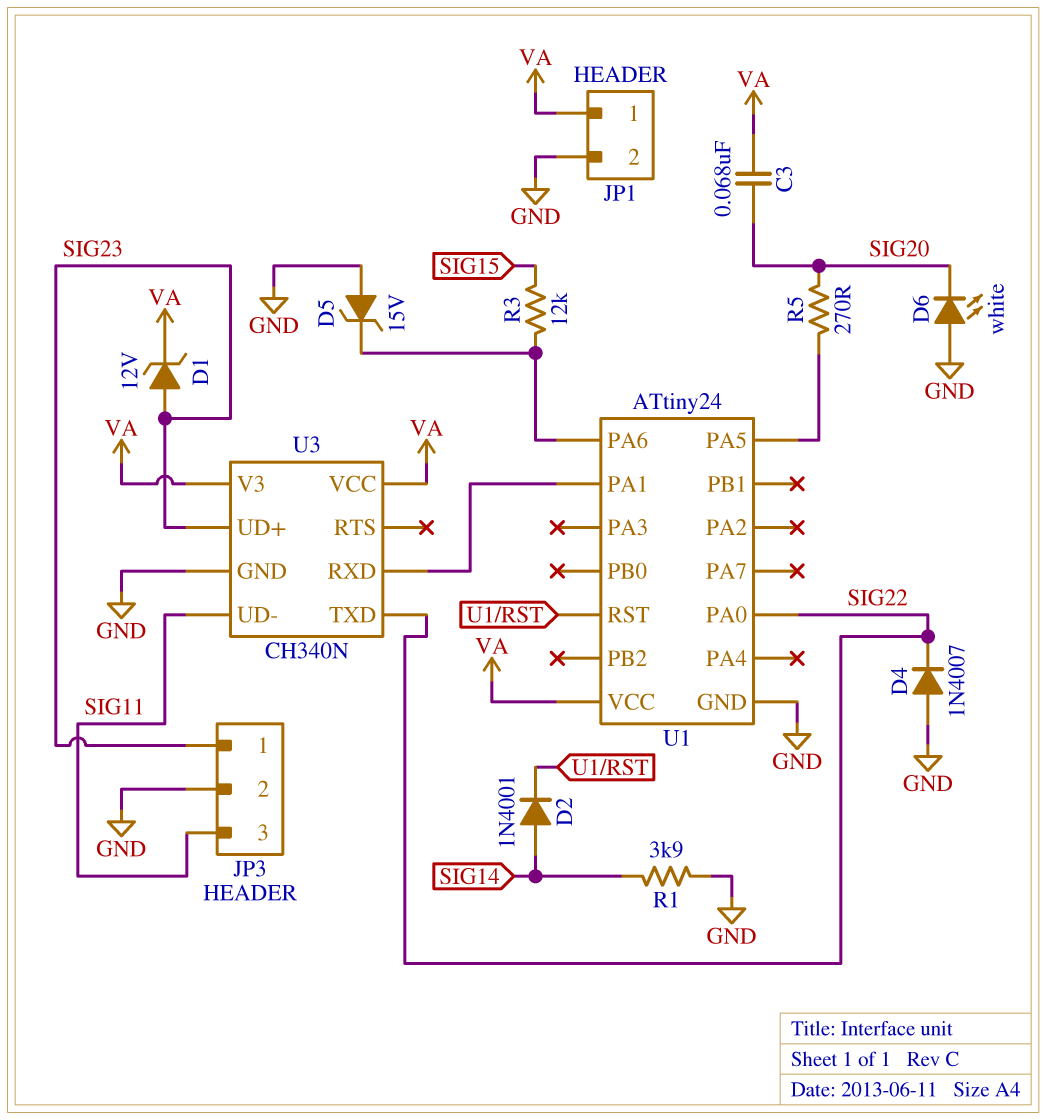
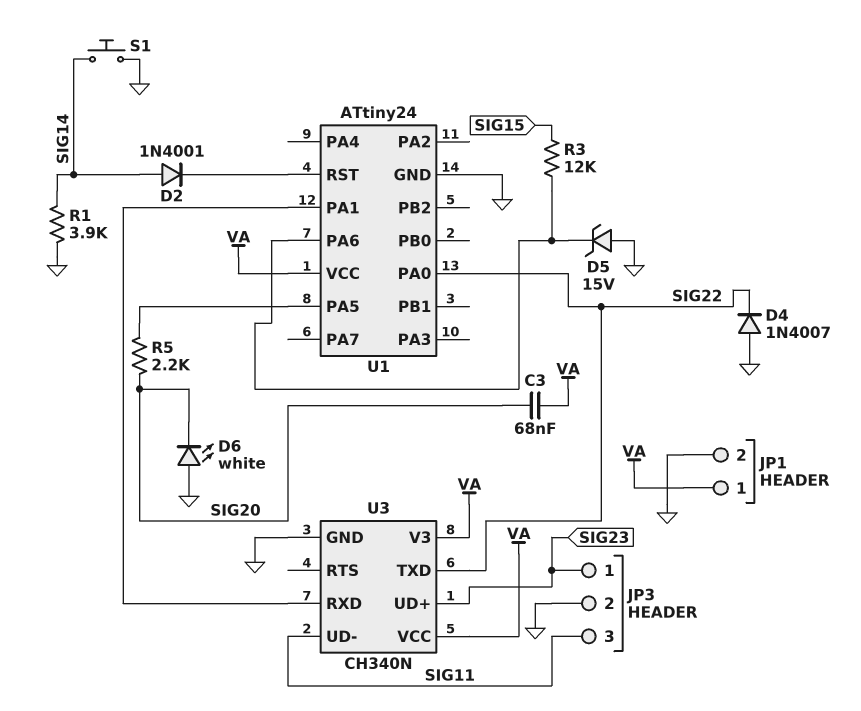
D1: zener 12V (A SIG23, K VA) -> none
R5: 270 (SIG20, U1/PA5) -> 2.2k (SIG20, U1/PA5)
S1: none -> button (GND, SIG14)

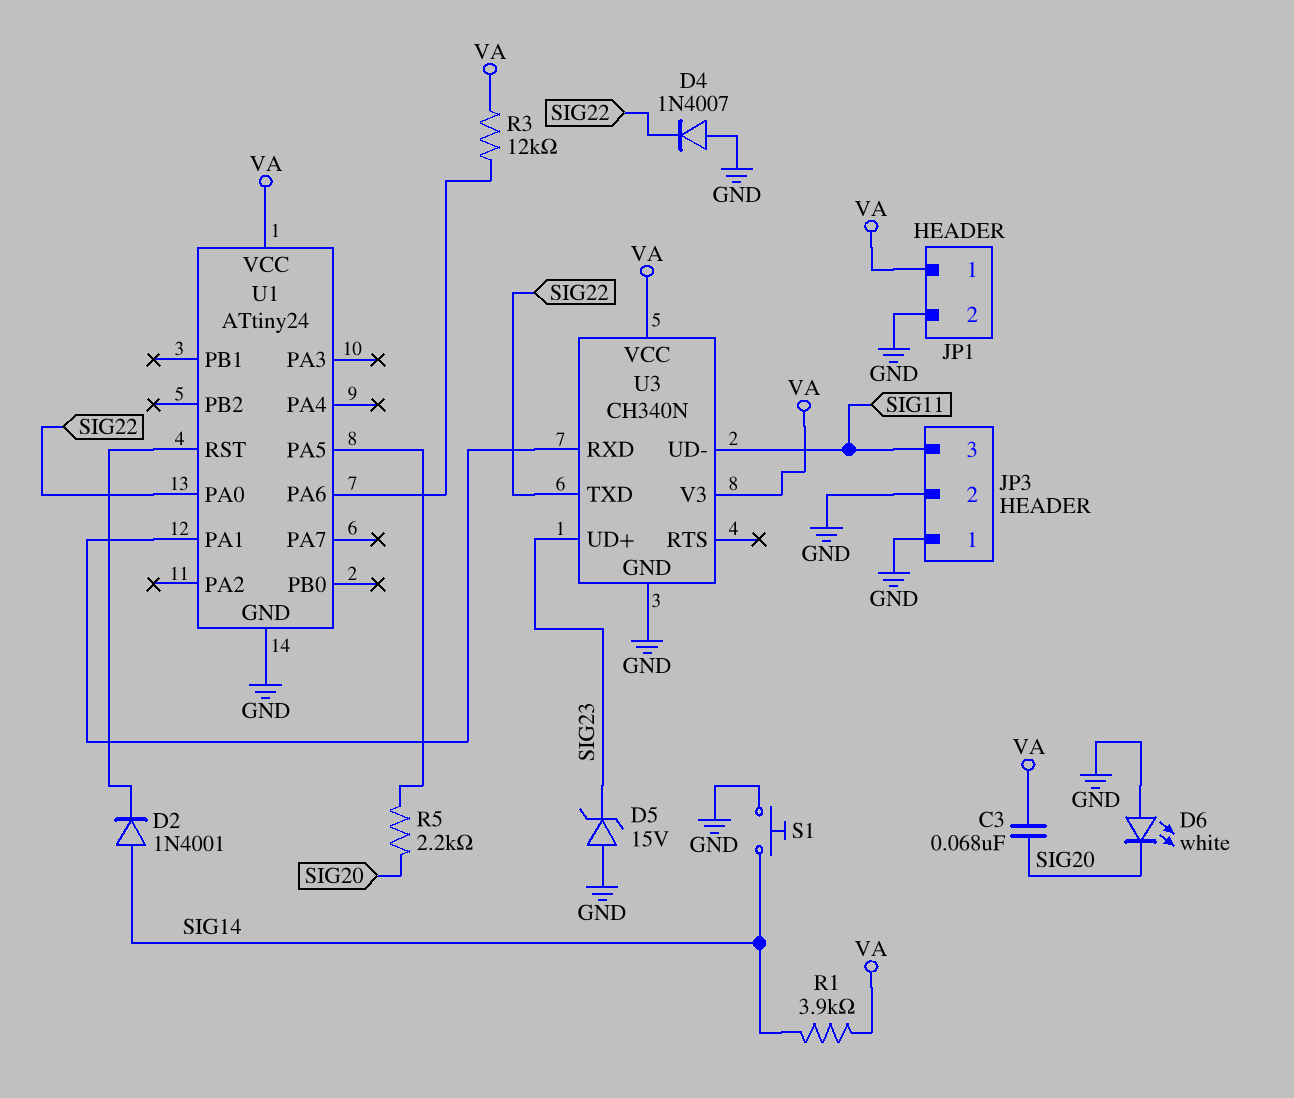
D5: zener 15V (A GND, K U1/PA6) -> zener 15V (A GND, K SIG23)
JP3 pin 1: SIG23 -> GND
R1: 3.9k (GND, SIG14) -> 3.9k (SIG14, VA)
R3: 12k (SIG15, U1/PA6) -> 12k (U1/PA6, VA)

